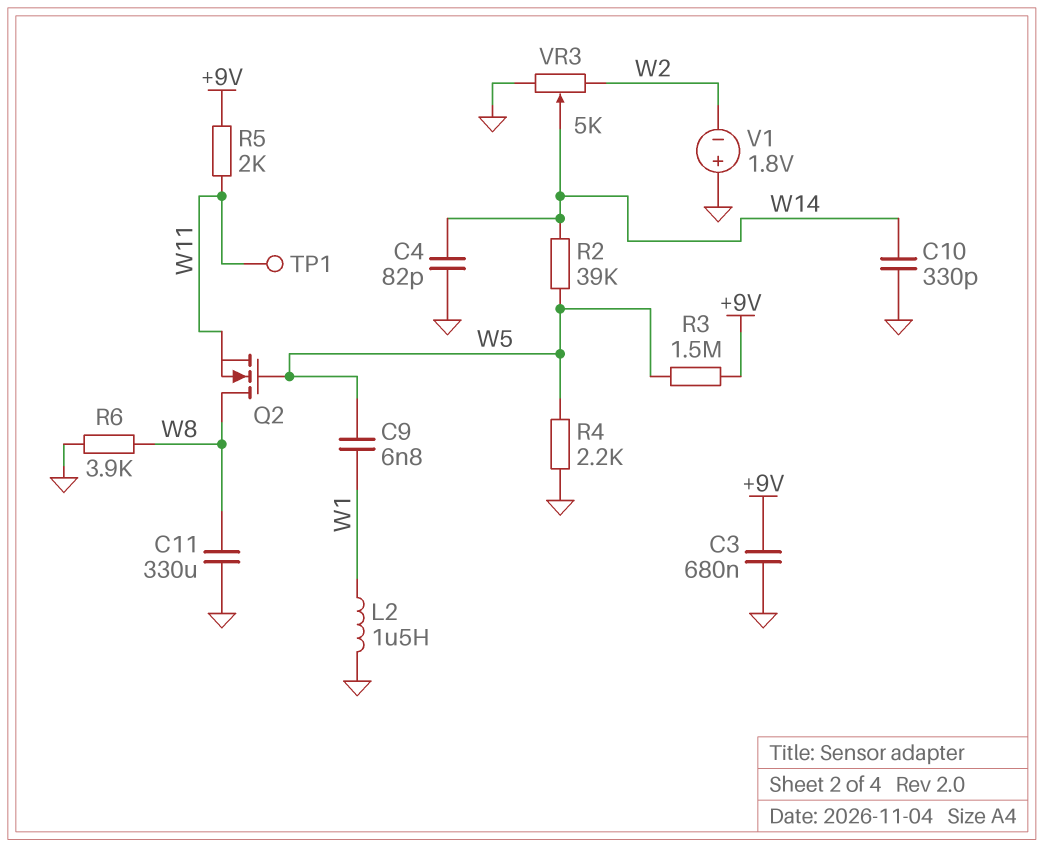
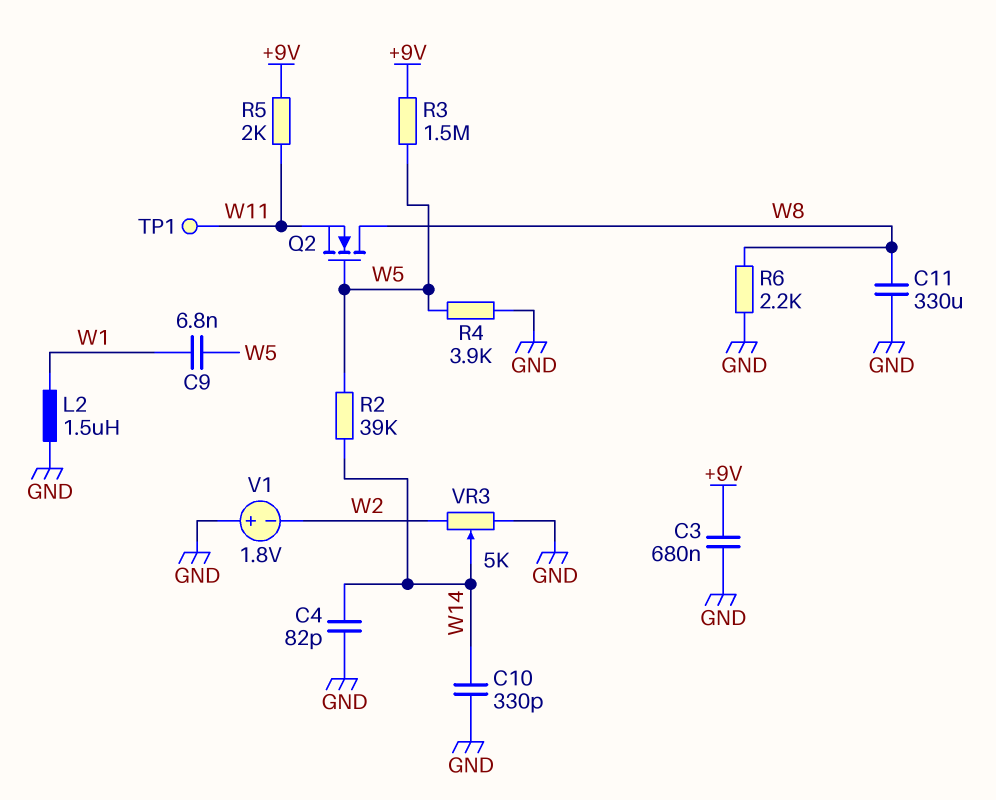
R4: 2.2k (GND, W5) -> 3.9k (GND, W5)
R6: 3.9k (GND, W8) -> 2.2k (GND, W8)

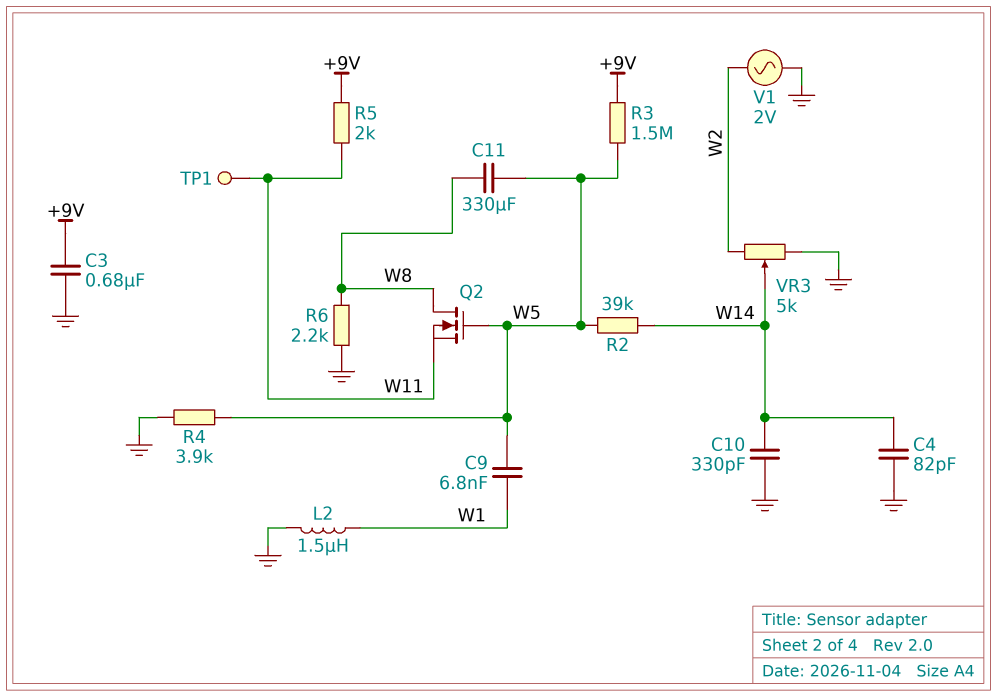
C11: 330uF (GND, W8) -> 330uF (W5, W8)
V1: 1.8V (plus GND, minus W2) -> AC 2V (GND, W2)

